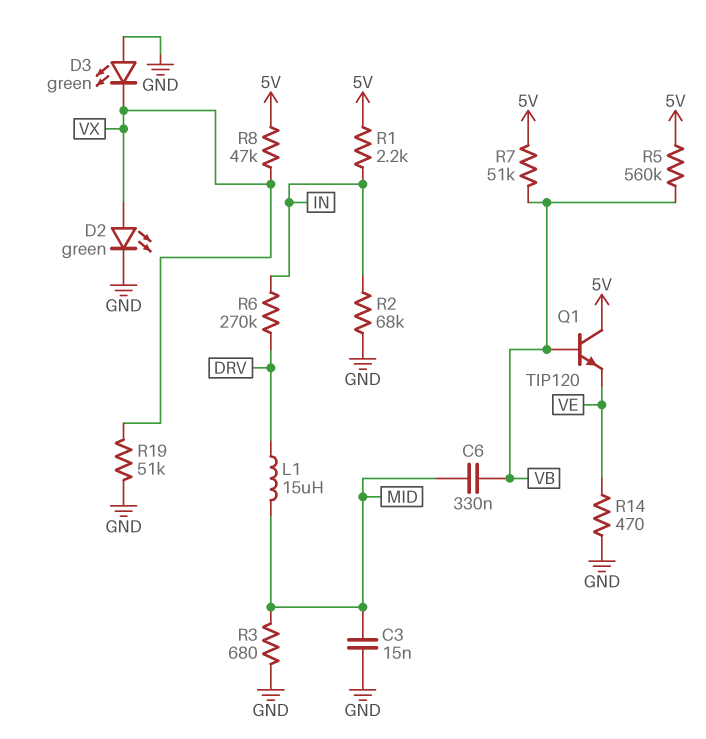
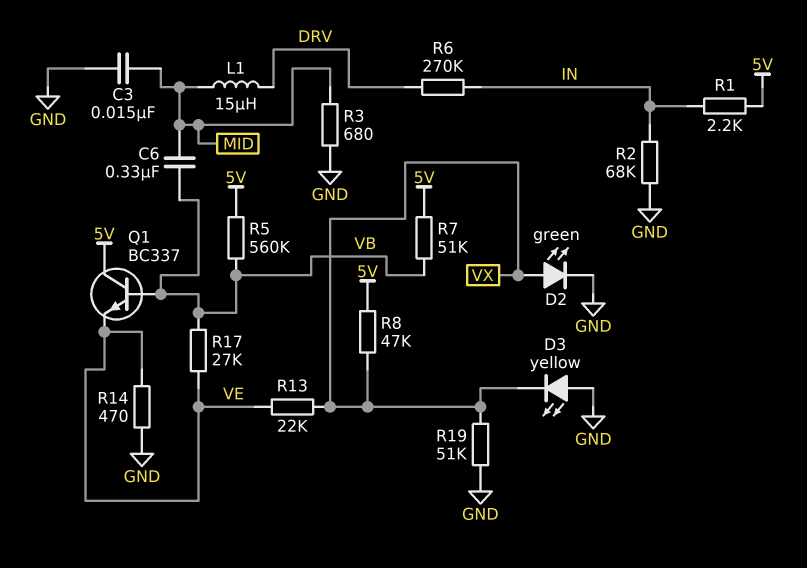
D3: LED green (A GND, K VX) -> LED yellow (A GND, K VX)
Q1: NPN TIP120 (B VB, C 5V, E VE) -> NPN BC337 (B VB, C 5V, E VE)
R13: none -> 22k (VE, VX)
R17: none -> 27k (VB, VE)

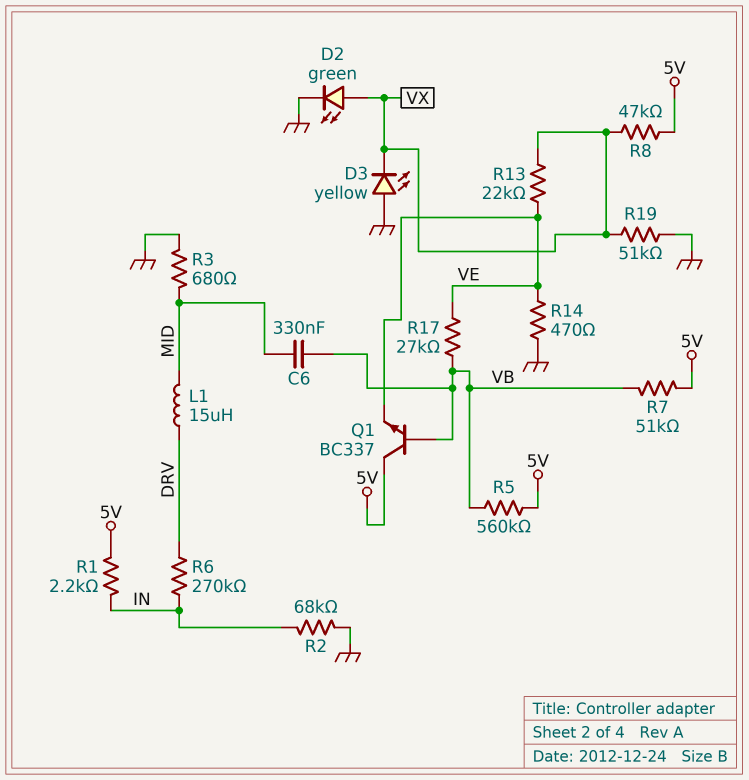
C3: 15nF (GND, MID) -> none

